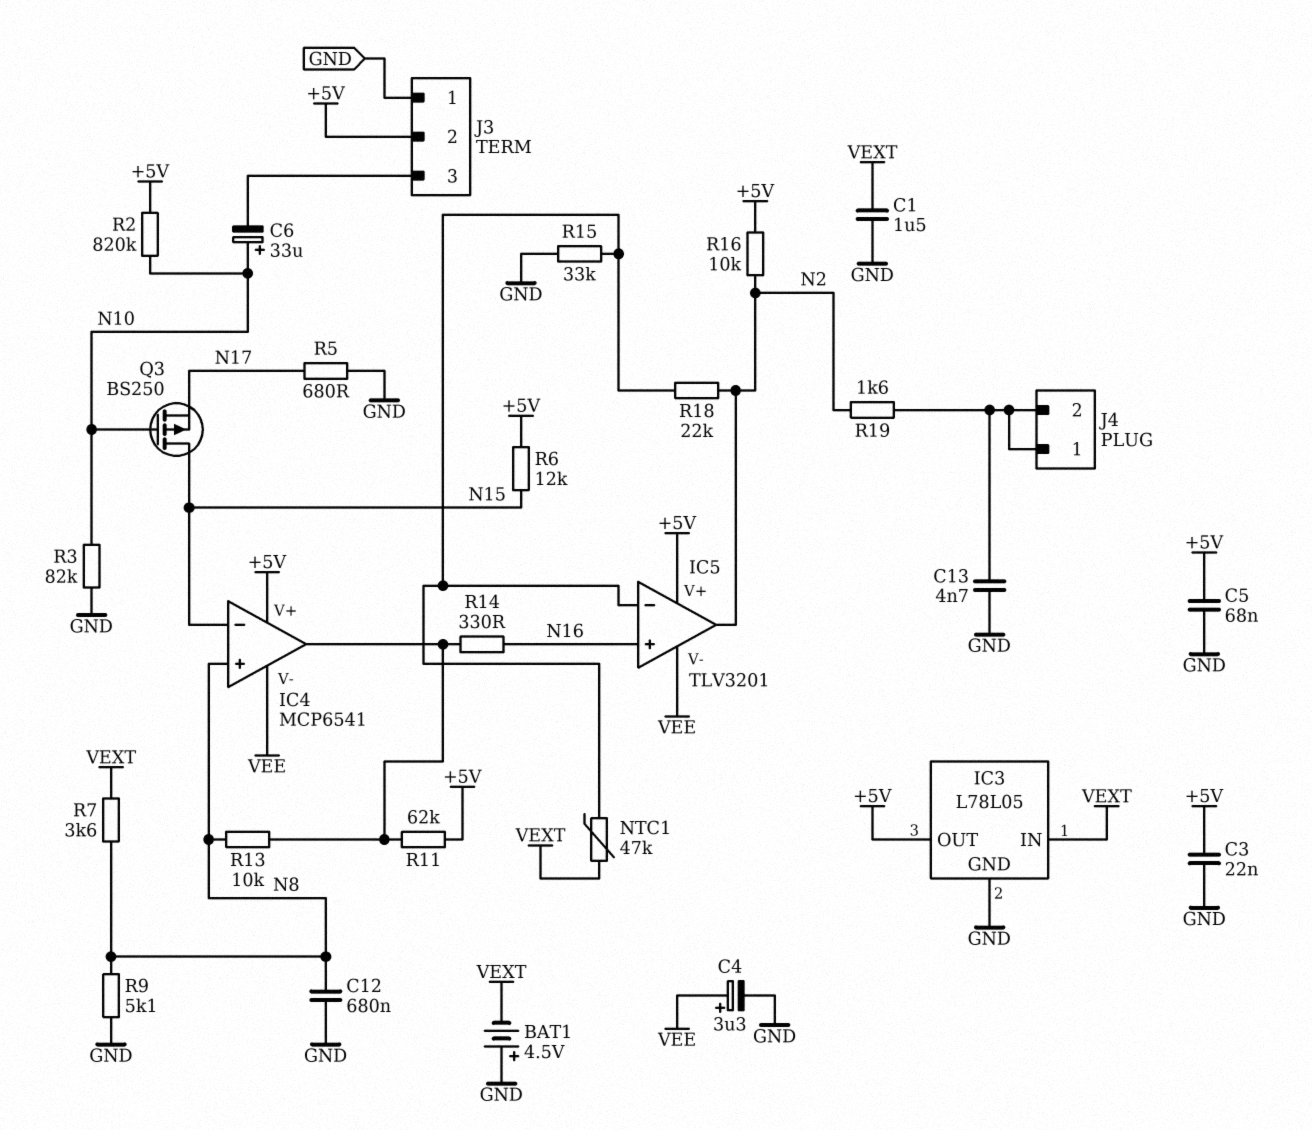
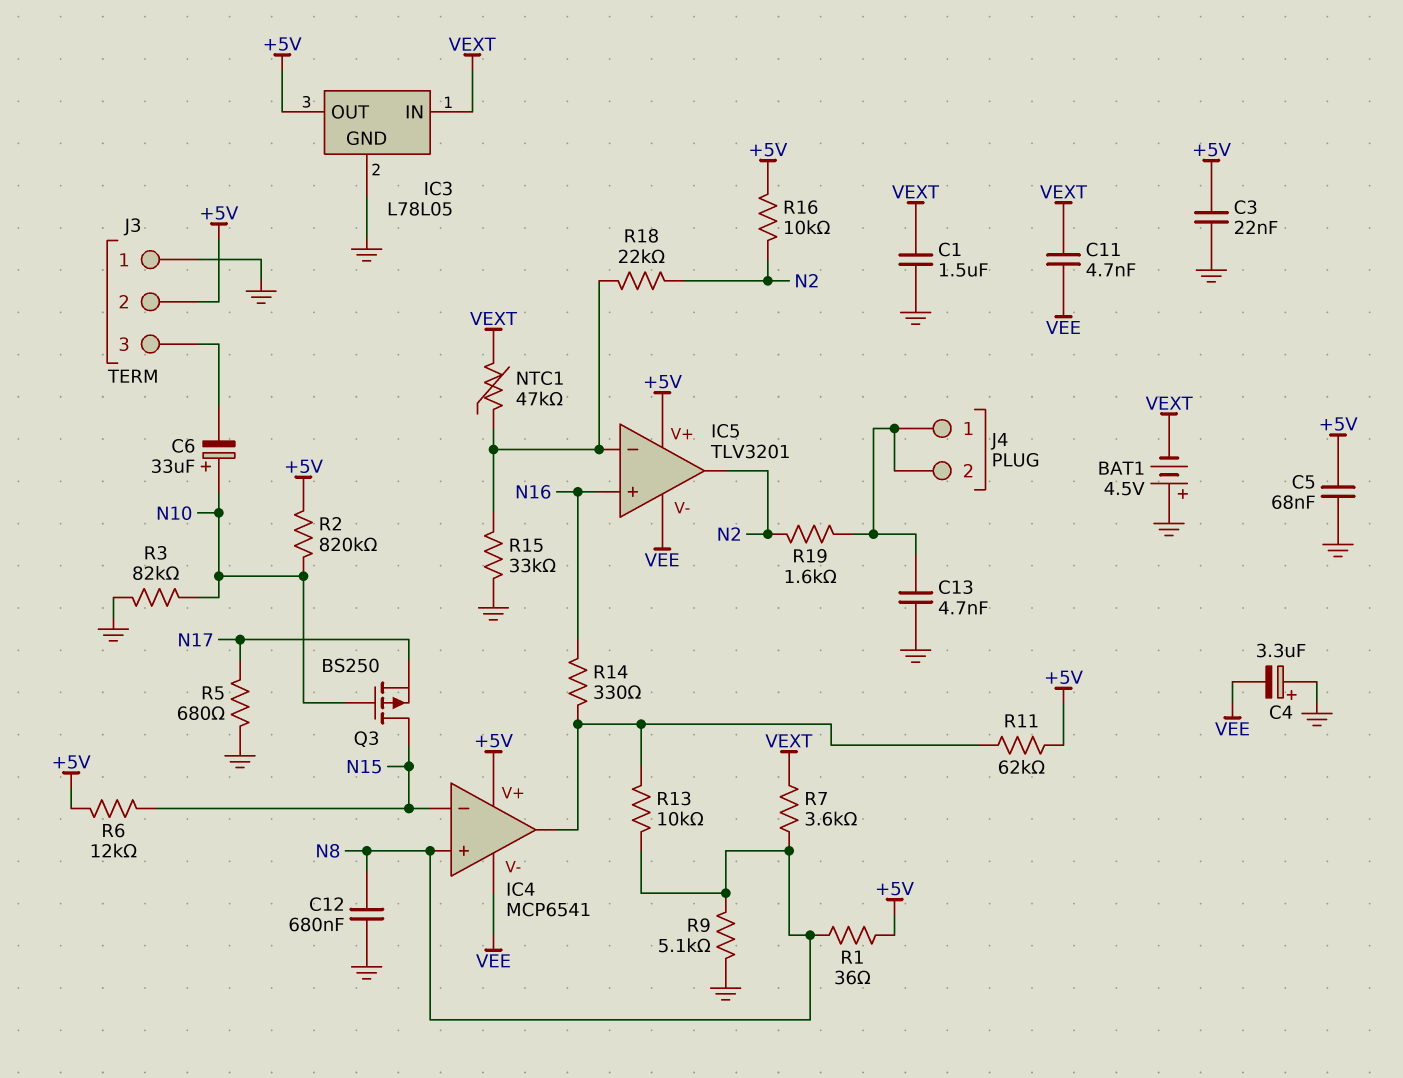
C4: 3.3uF (plus VEE, minus GND) -> 3.3uF (plus GND, minus VEE)
C11: none -> 4.7nF (VEE, VEXT)
R1: none -> 36 (+5V, N8)

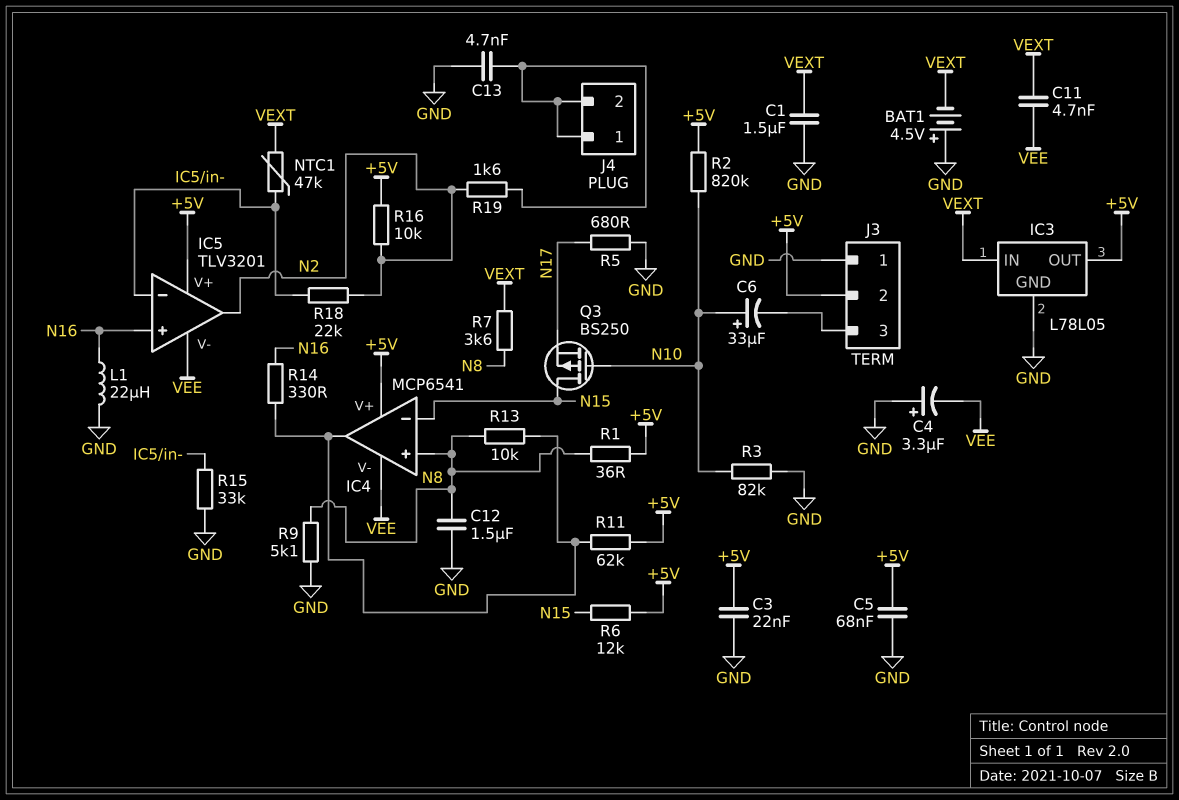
C12: 680nF (GND, N8) -> 1.5uF (GND, N8)
L1: none -> 22uH (GND, N16)

